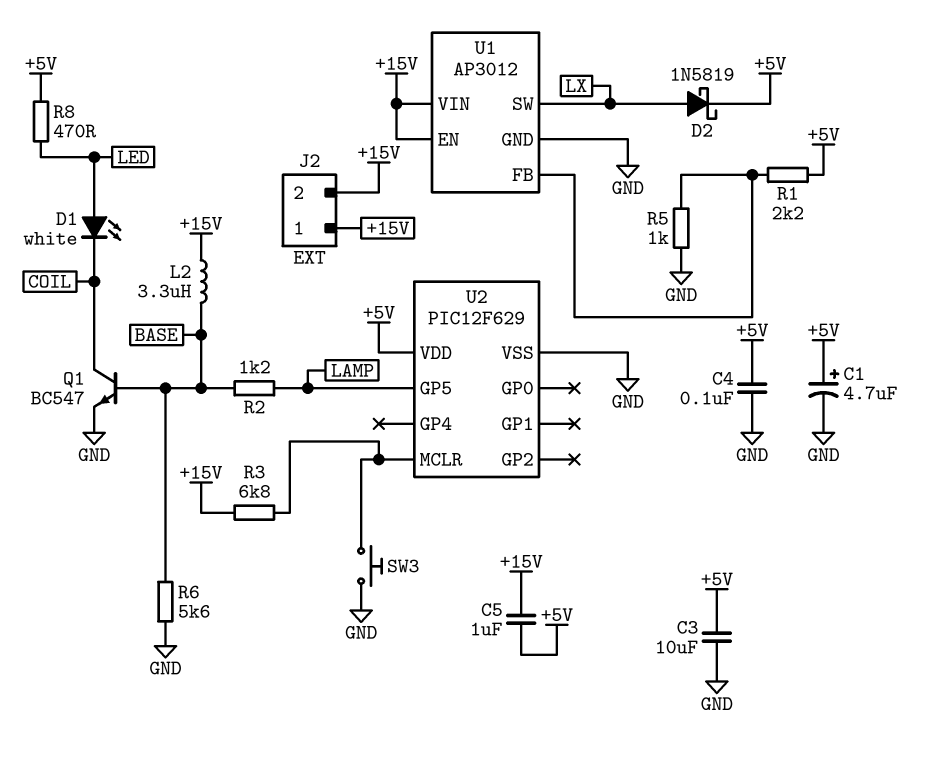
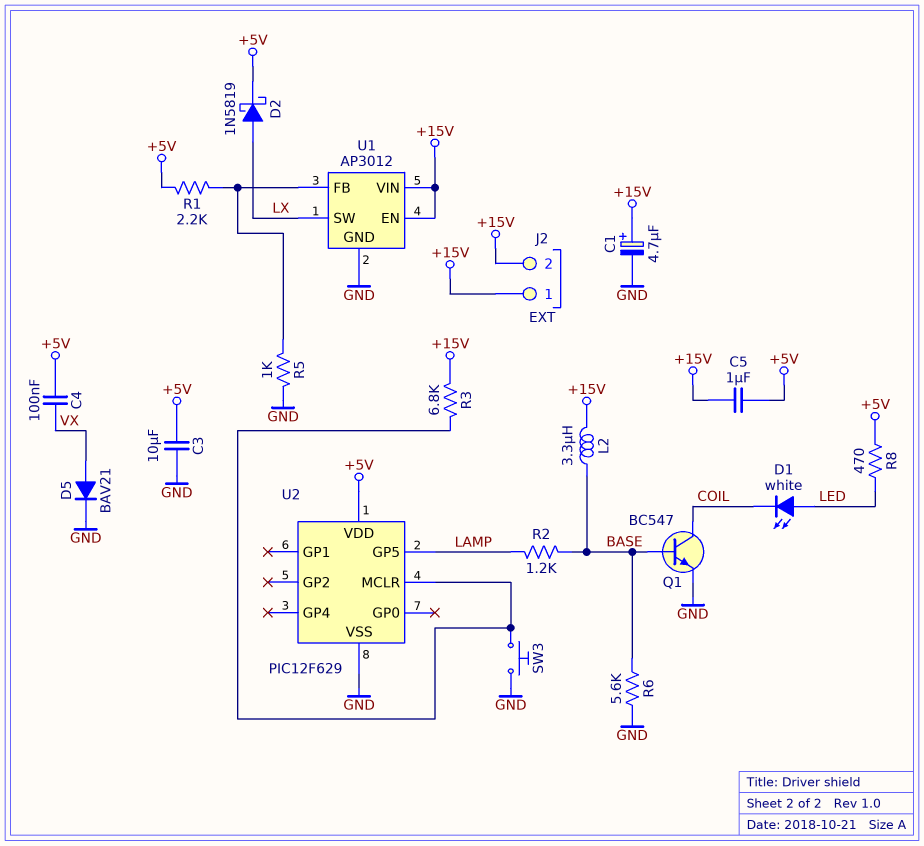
C1: 4.7uF (plus +5V, minus GND) -> 4.7uF (plus +15V, minus GND)
C4: 100nF (+5V, GND) -> 100nF (+5V, VX)
D5: none -> diode BAV21 (A VX, K GND)

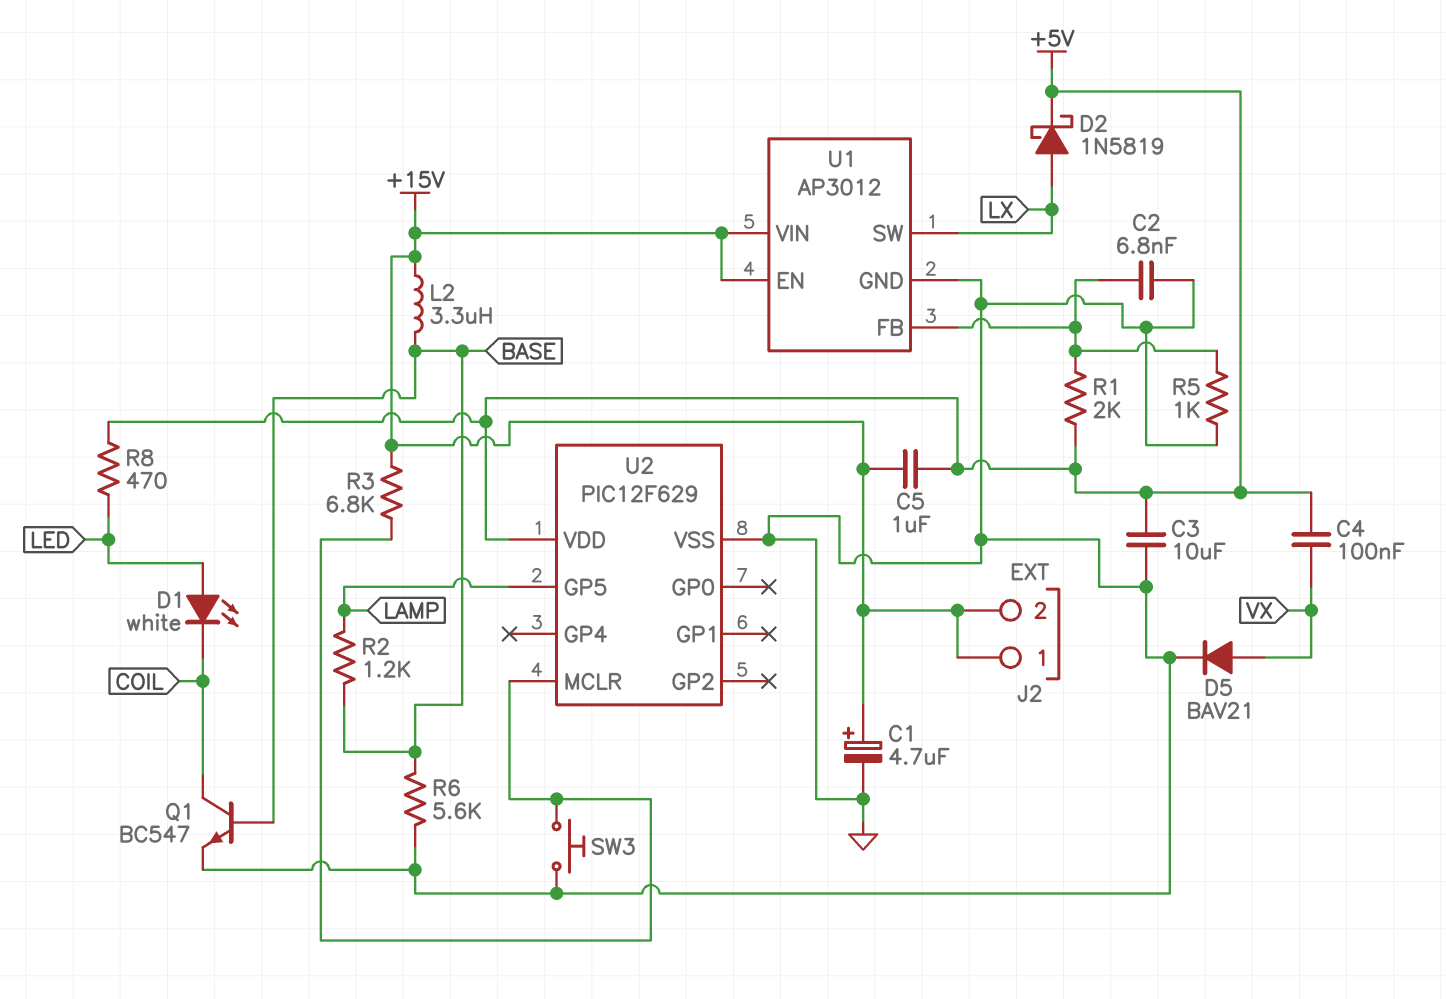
C2: none -> 6.8nF (GND, U1/FB)
R1: 2.2k (+5V, U1/FB) -> 2k (+5V, U1/FB)

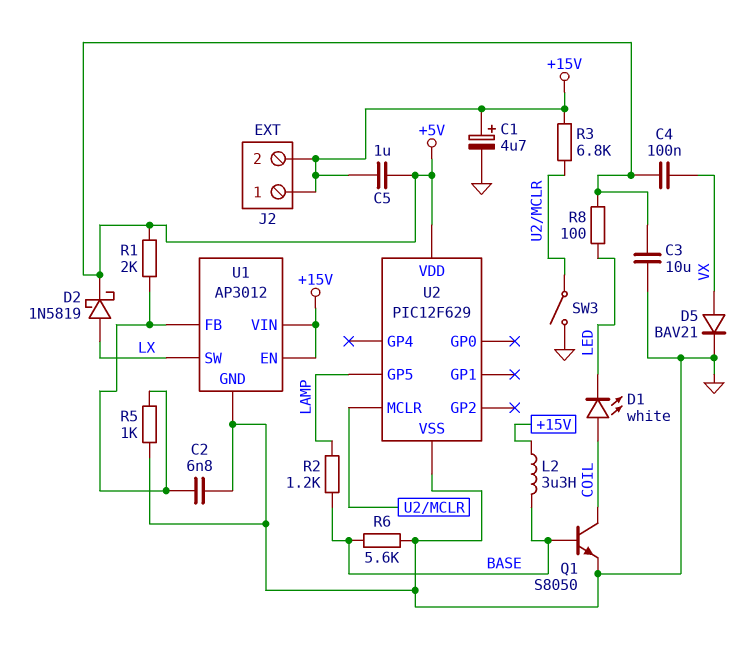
D1: LED white (A LED, K COIL) -> LED white (A COIL, K LED)
Q1: NPN BC547 (B BASE, C COIL, E GND) -> NPN S8050 (B BASE, C COIL, E GND)
R8: 470 (+5V, LED) -> 100 (+5V, LED)
SW3: button (GND, U2/MCLR) -> switch (GND, U2/MCLR)

